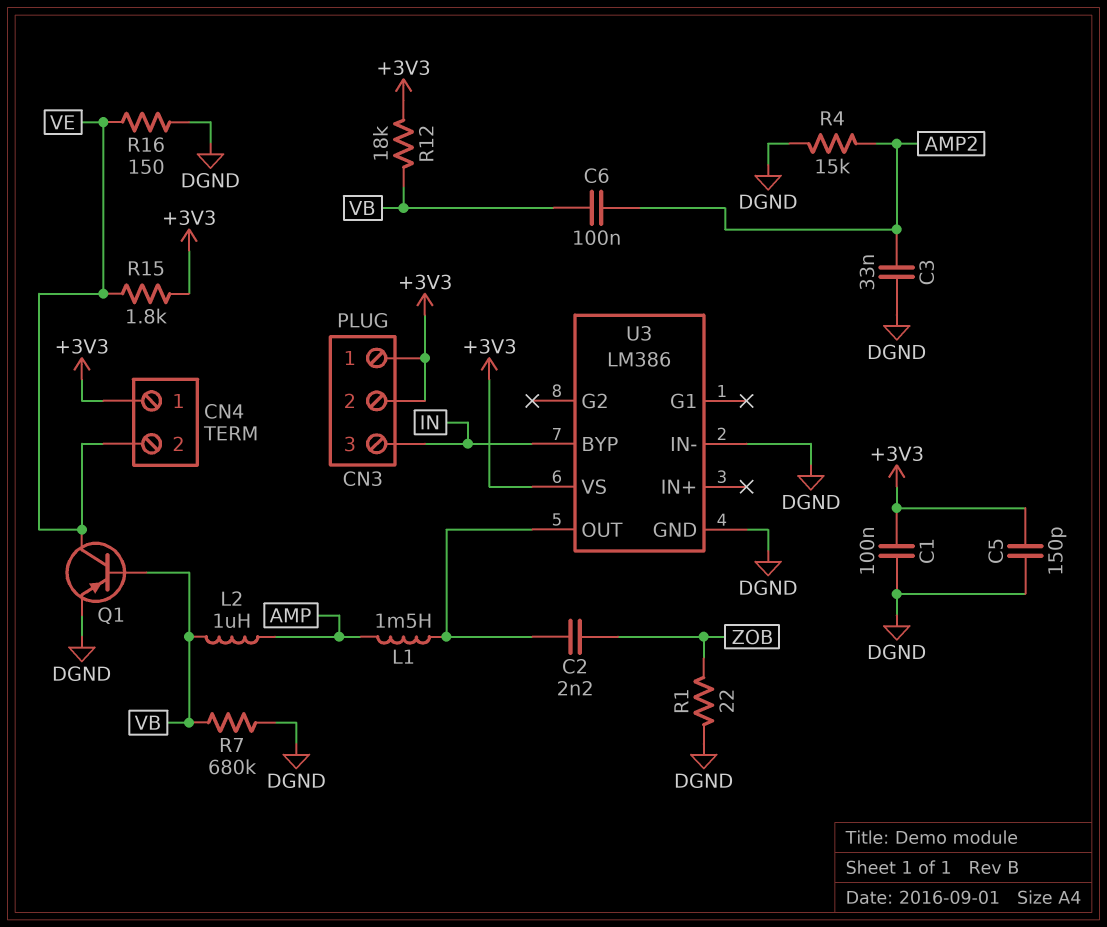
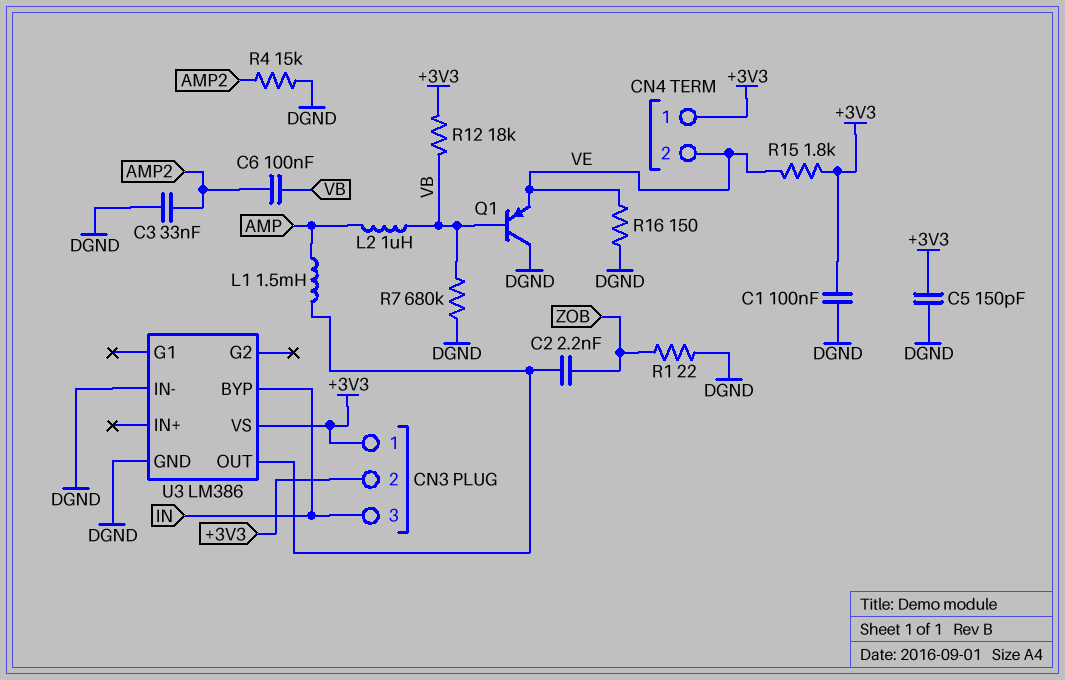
Q1: PNP (B VB, C VE, E DGND) -> PNP (B VB, C DGND, E VE)

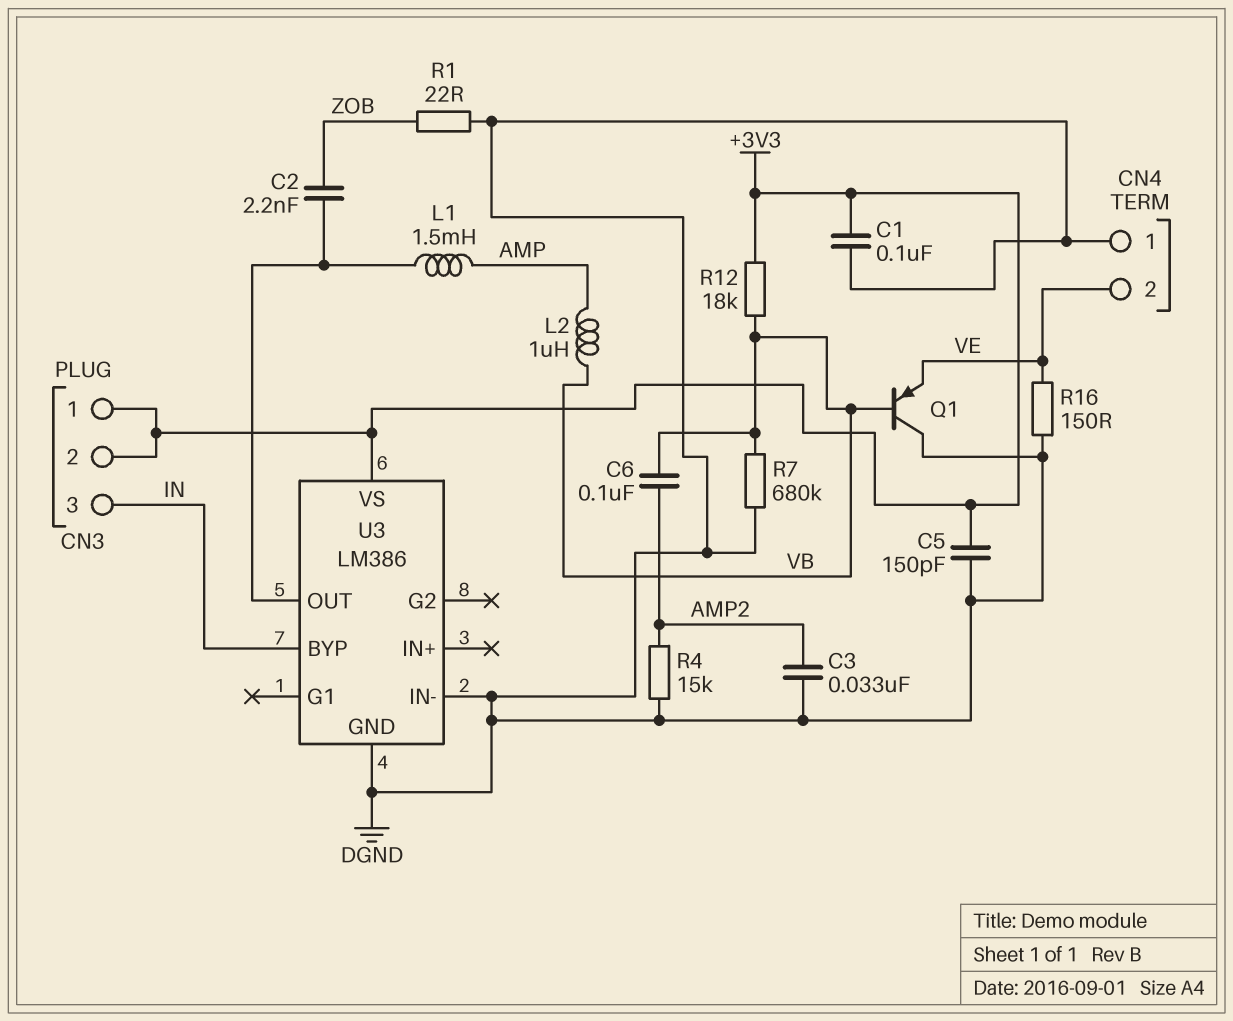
CN4 pin 1: +3V3 -> DGND
R15: 1.8k (+3V3, VE) -> none

